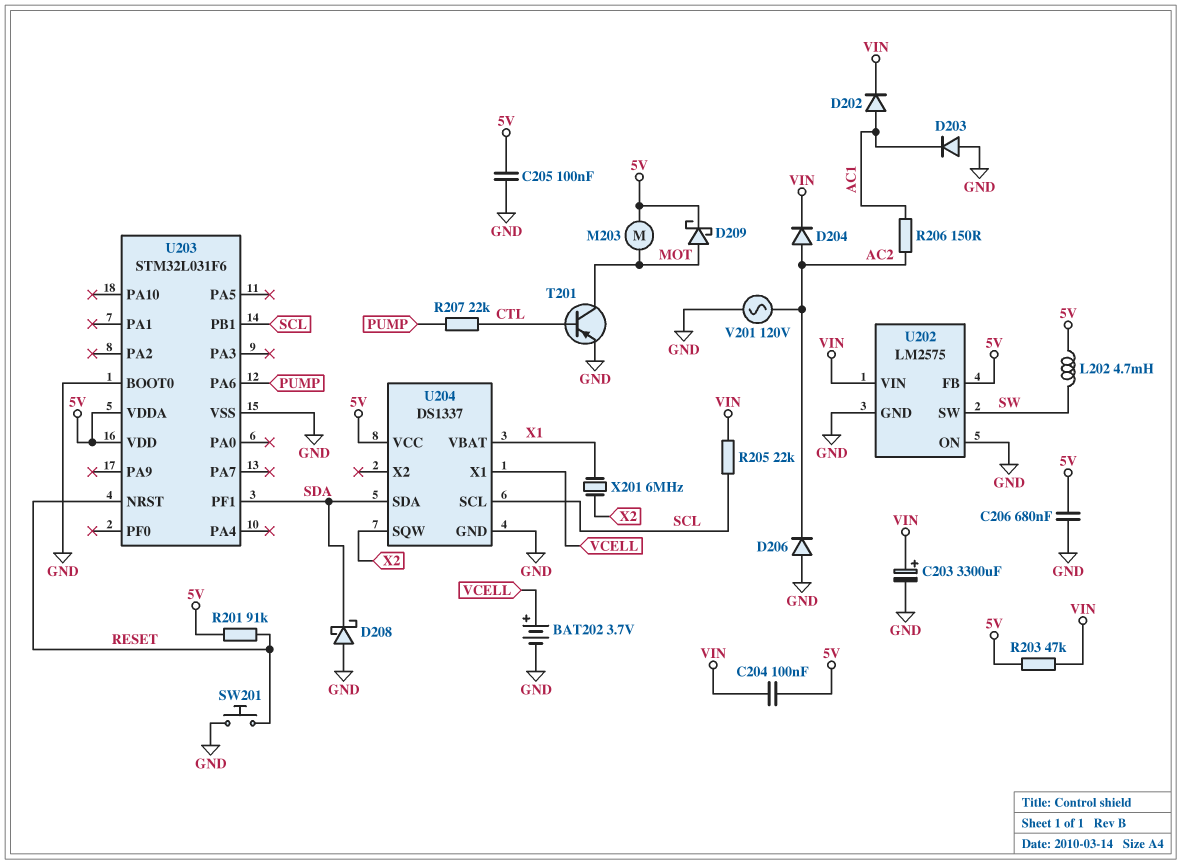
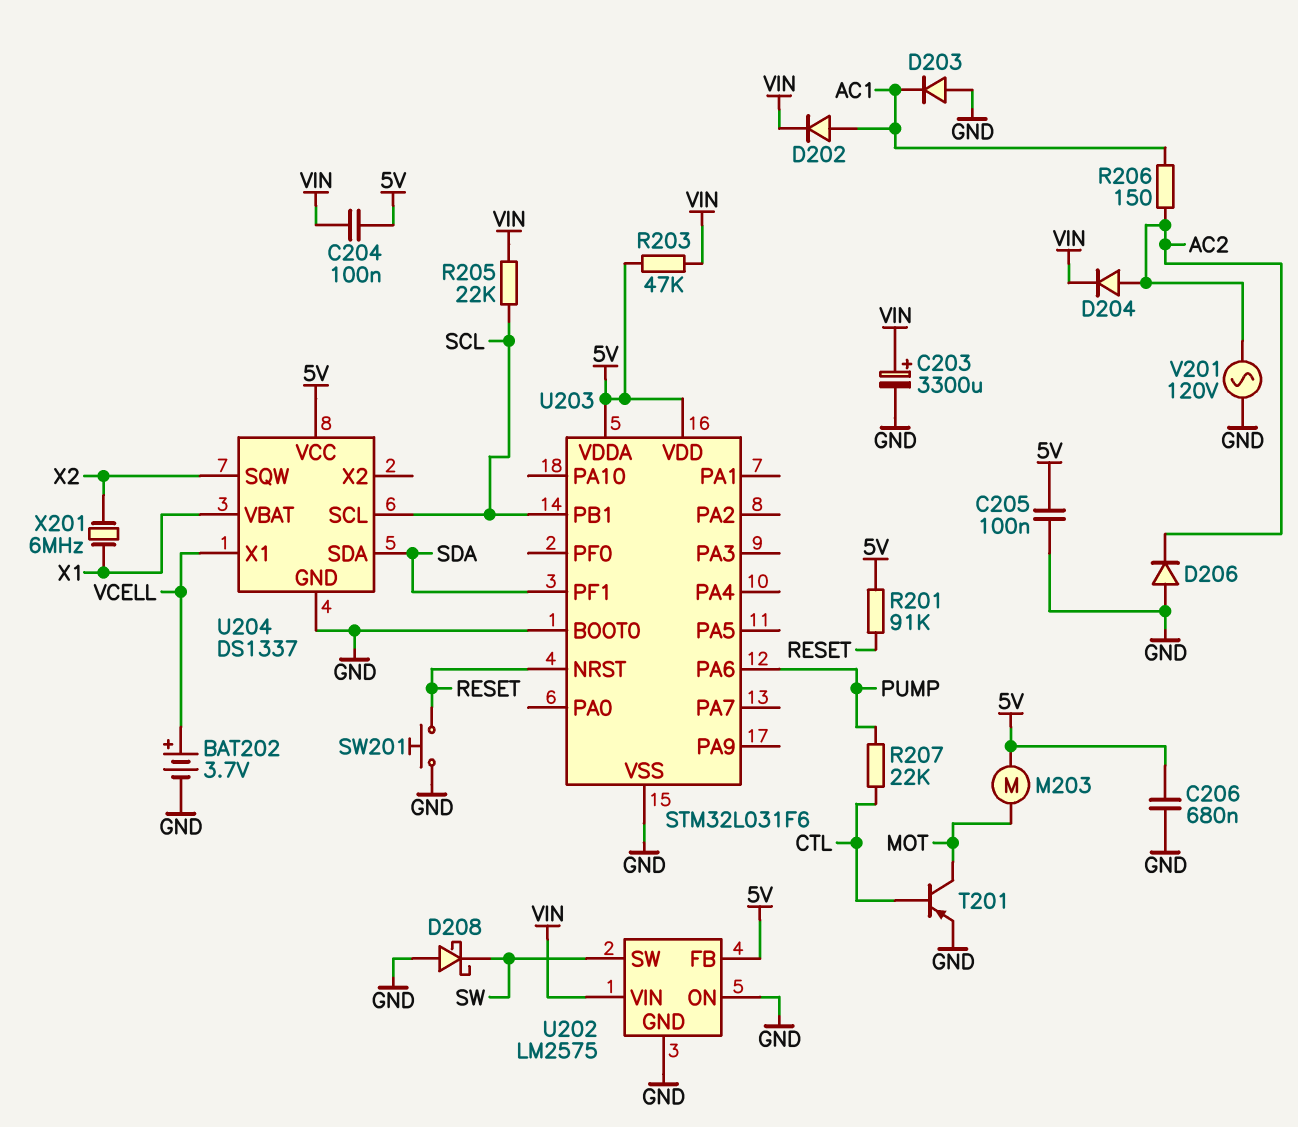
D208: schottky (A GND, K SDA) -> schottky (A GND, K SW)
D209: schottky (A MOT, K 5V) -> none
L202: 4.7mH (5V, SW) -> none

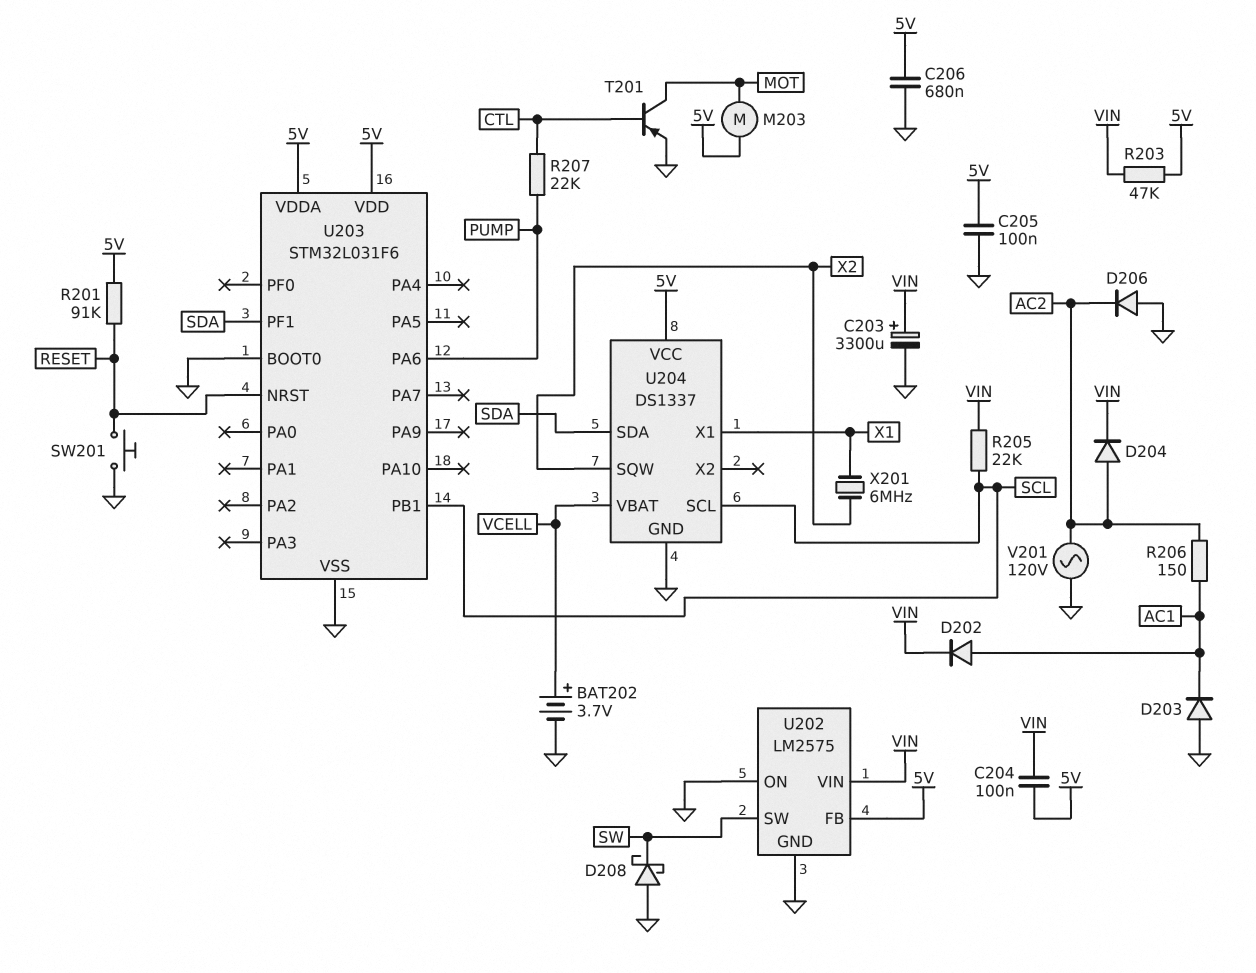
U204 pin VBAT: X1 -> VCELL
U204 pin X1: VCELL -> X1

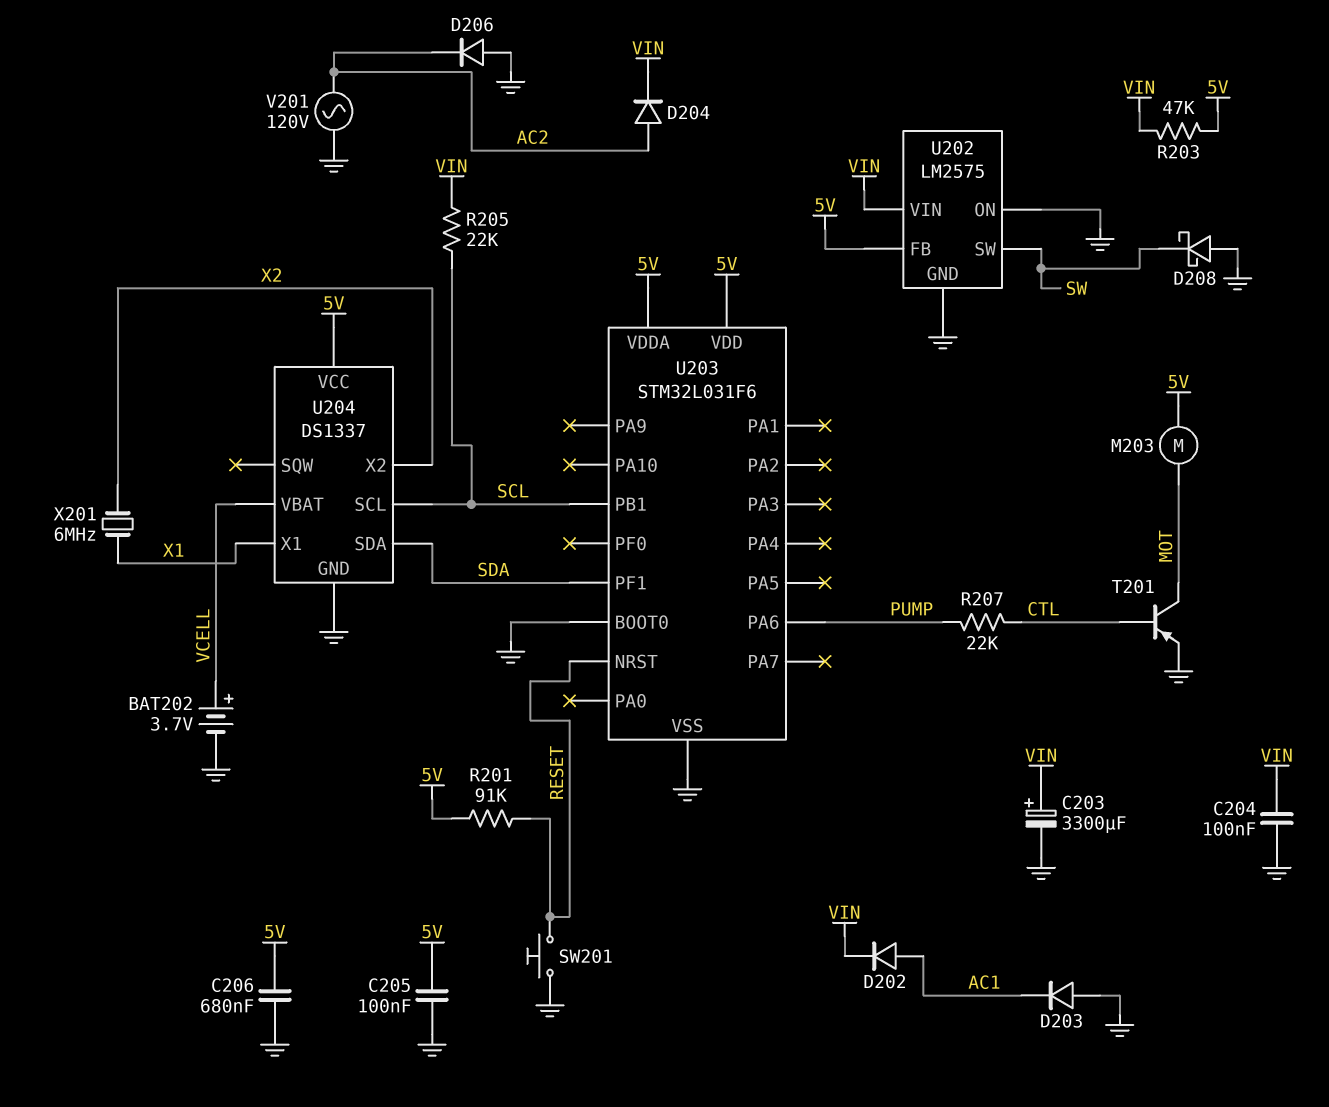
C204: 100nF (5V, VIN) -> 100nF (GND, VIN)
R206: 150 (AC1, AC2) -> none
U204 pin SQW: X2 -> none
U204 pin X2: none -> X2

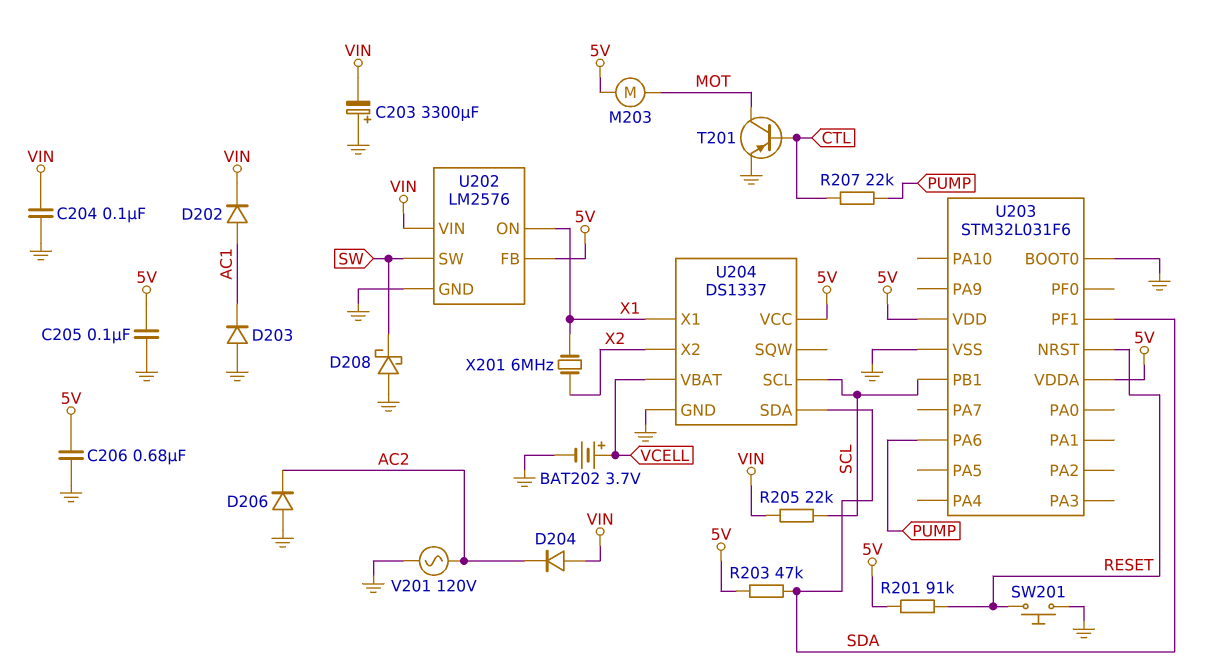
C203: 3300uF (plus VIN, minus GND) -> 3300uF (plus GND, minus VIN)
D204: diode (A AC2, K VIN) -> diode (A VIN, K AC2)
R203: 47k (5V, VIN) -> 47k (5V, SDA)
U202: LM2575 -> LM2576
U202 pin ON: GND -> X1

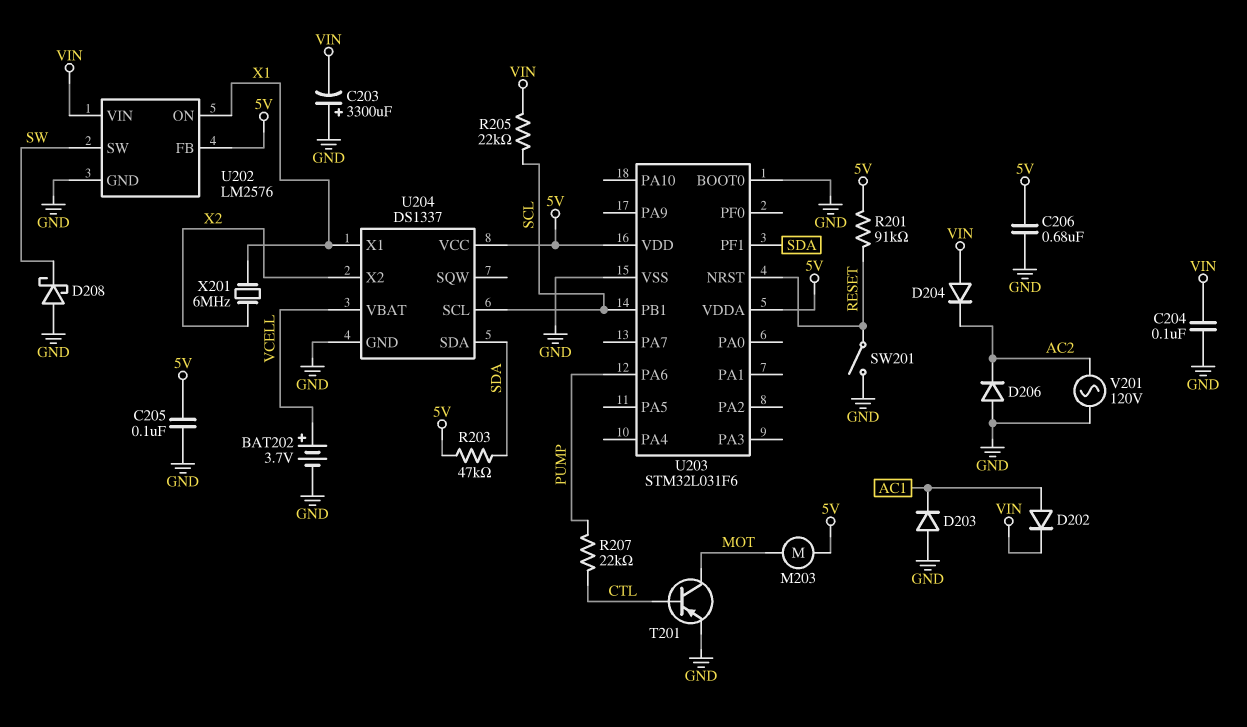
SW201: button (GND, RESET) -> switch (GND, RESET)

